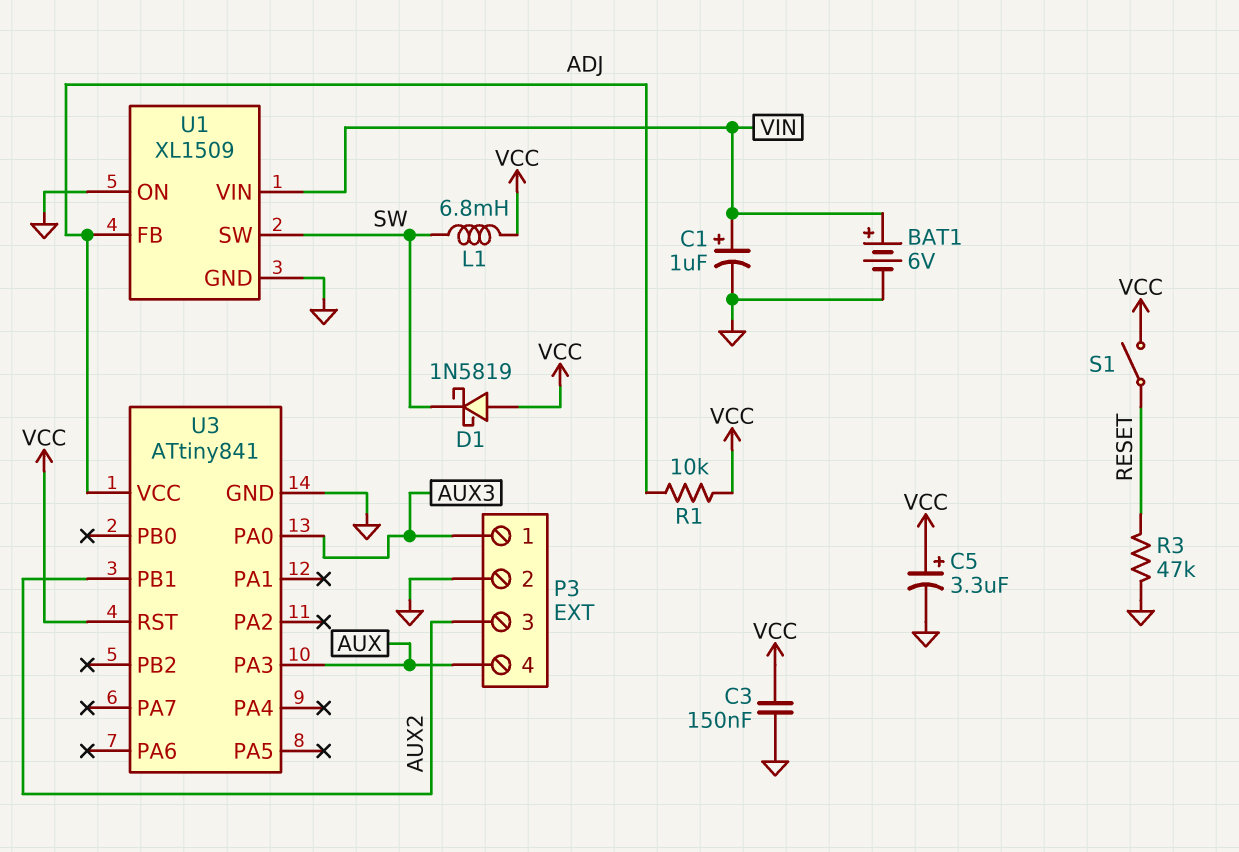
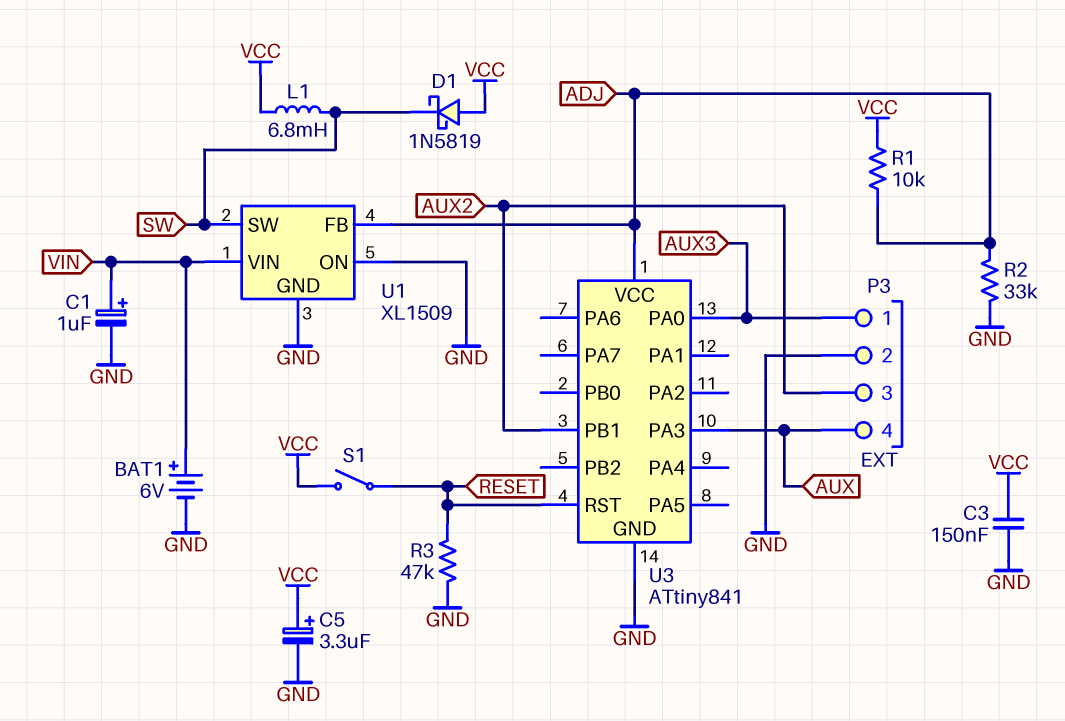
R2: none -> 33k (ADJ, GND)
U3 pin RST: VCC -> RESET

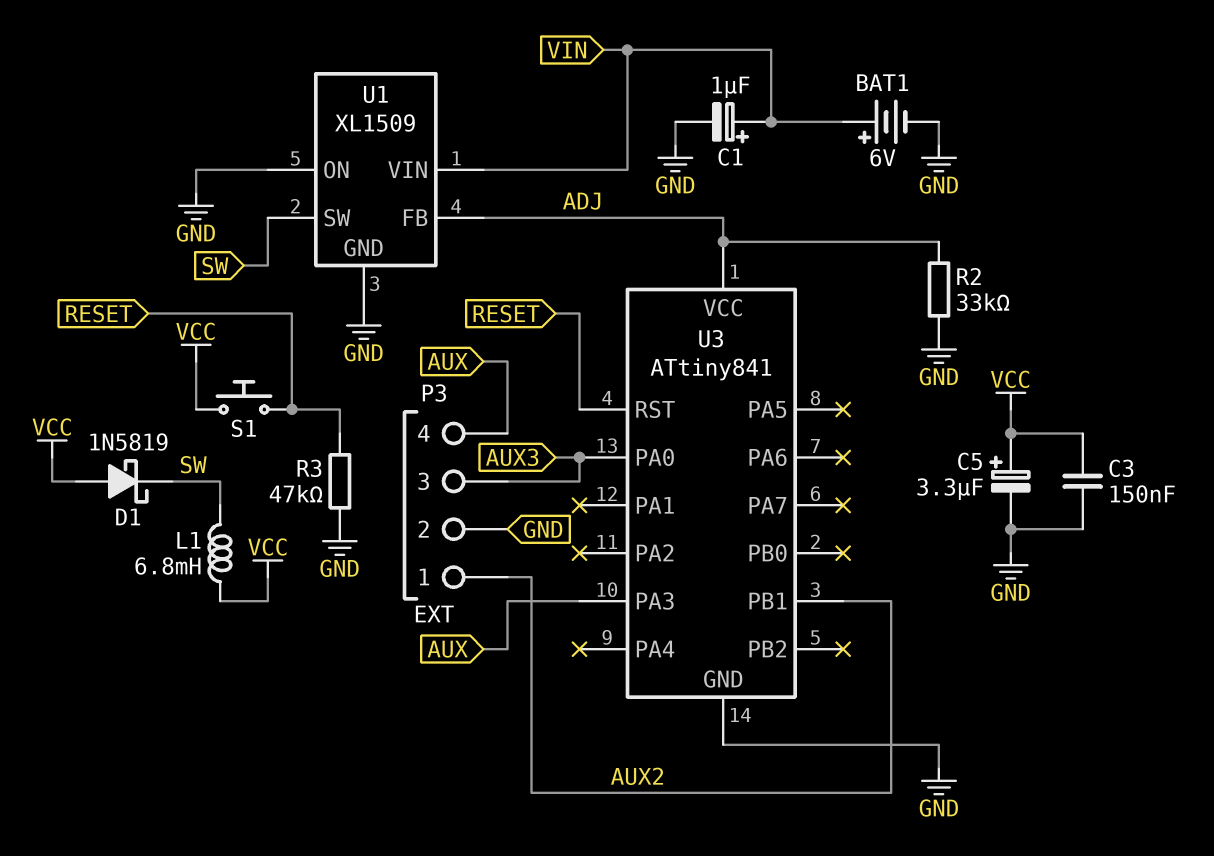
P3 pin 1: AUX3 -> AUX2
P3 pin 3: AUX2 -> AUX3
R1: 10k (ADJ, VCC) -> none
S1: switch (RESET, VCC) -> button (RESET, VCC)

